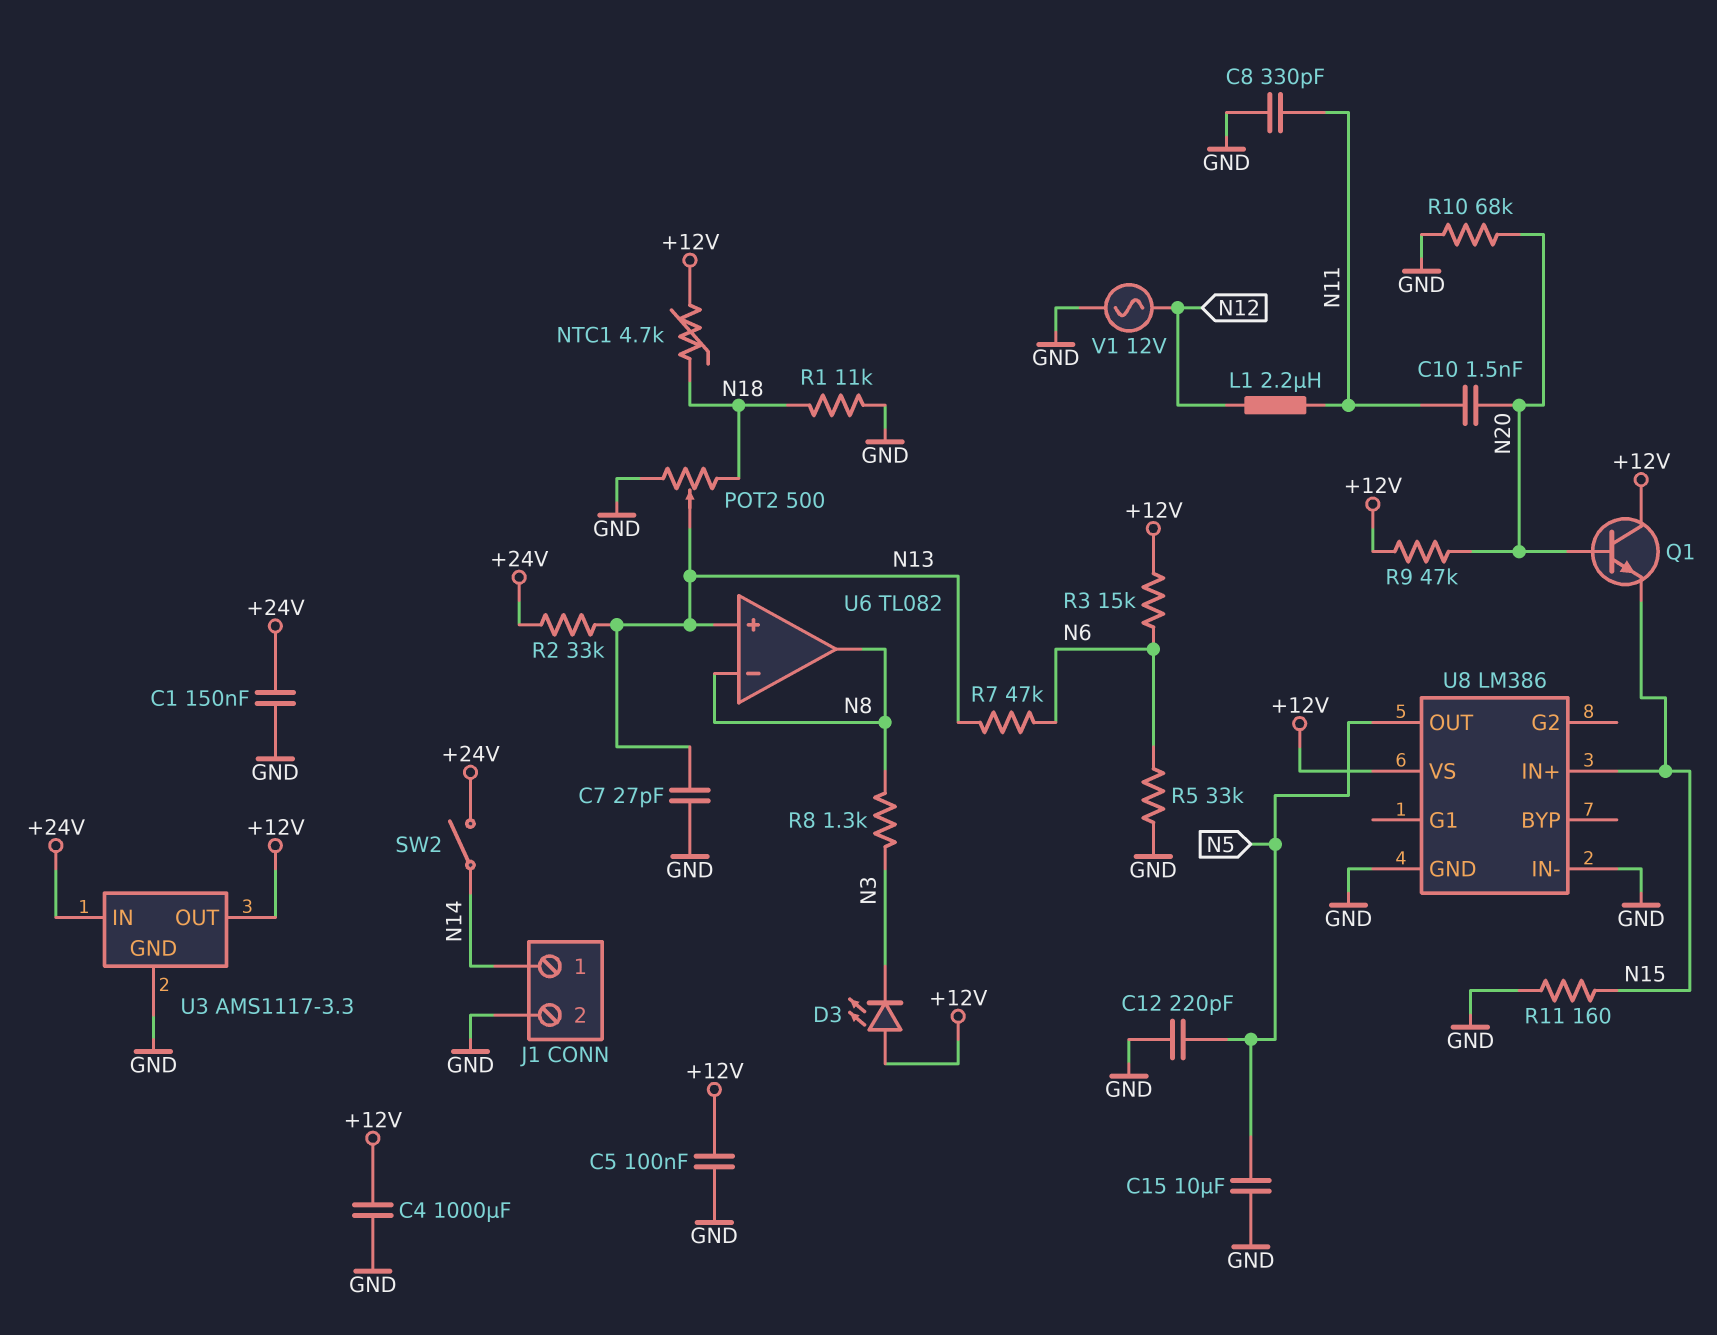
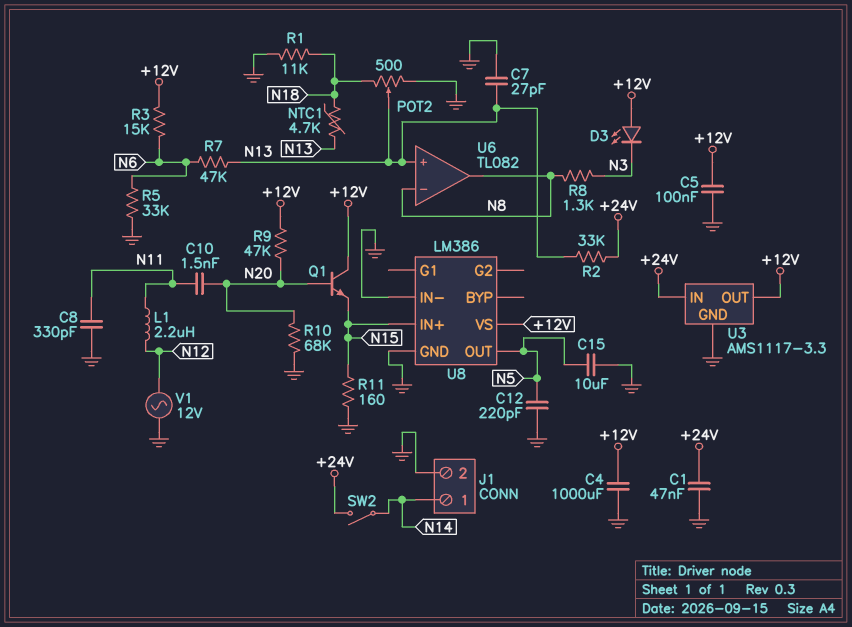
C1: 150nF (+24V, GND) -> 47nF (+24V, GND)
NTC1: 4.7k (+12V, N18) -> 4.7k (N13, N18)

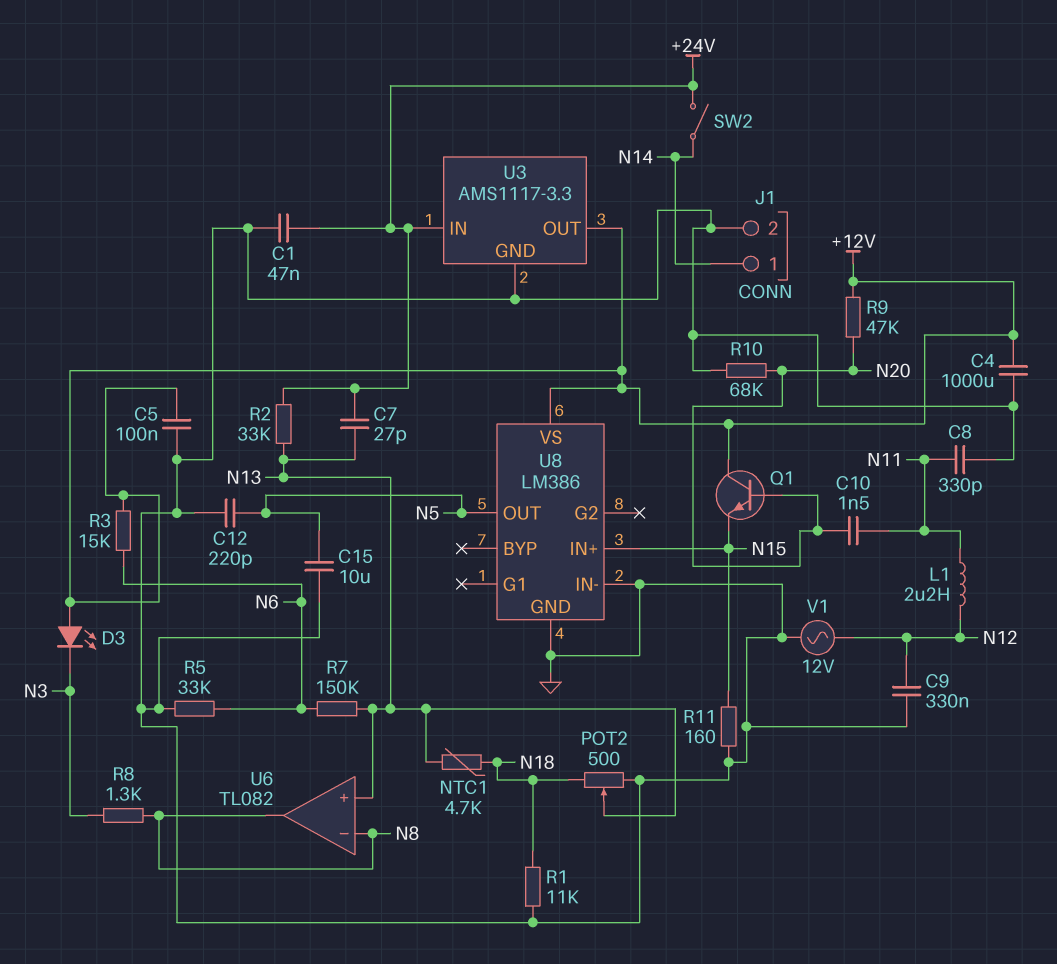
C7: 27pF (GND, N13) -> 27pF (+24V, N13)
C9: none -> 330nF (GND, N12)
R7: 47k (N6, N13) -> 150k (N6, N13)

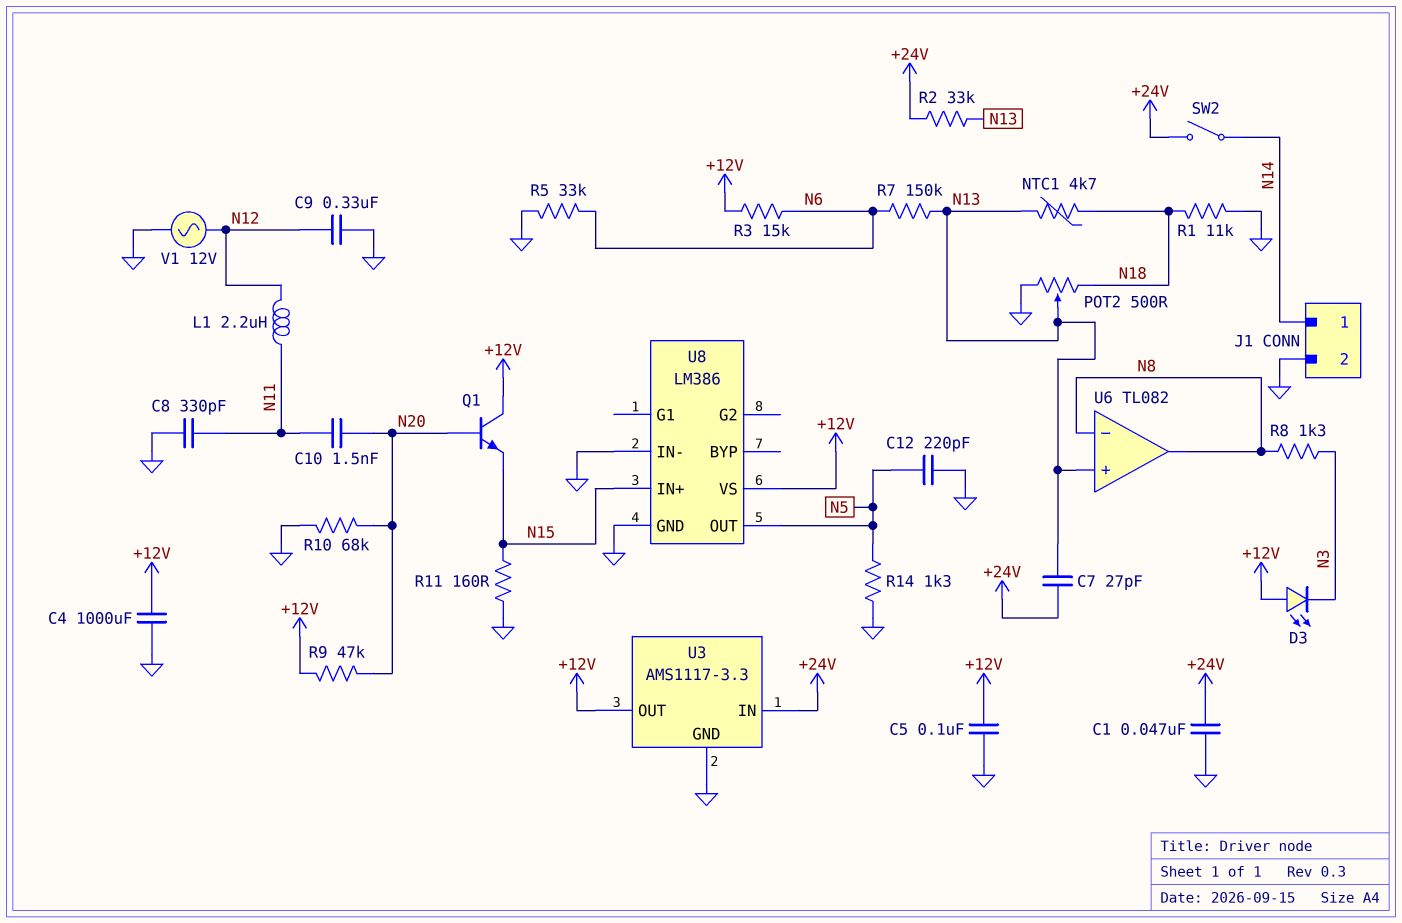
C15: 10uF (GND, N5) -> none
R14: none -> 1.3k (GND, N5)

